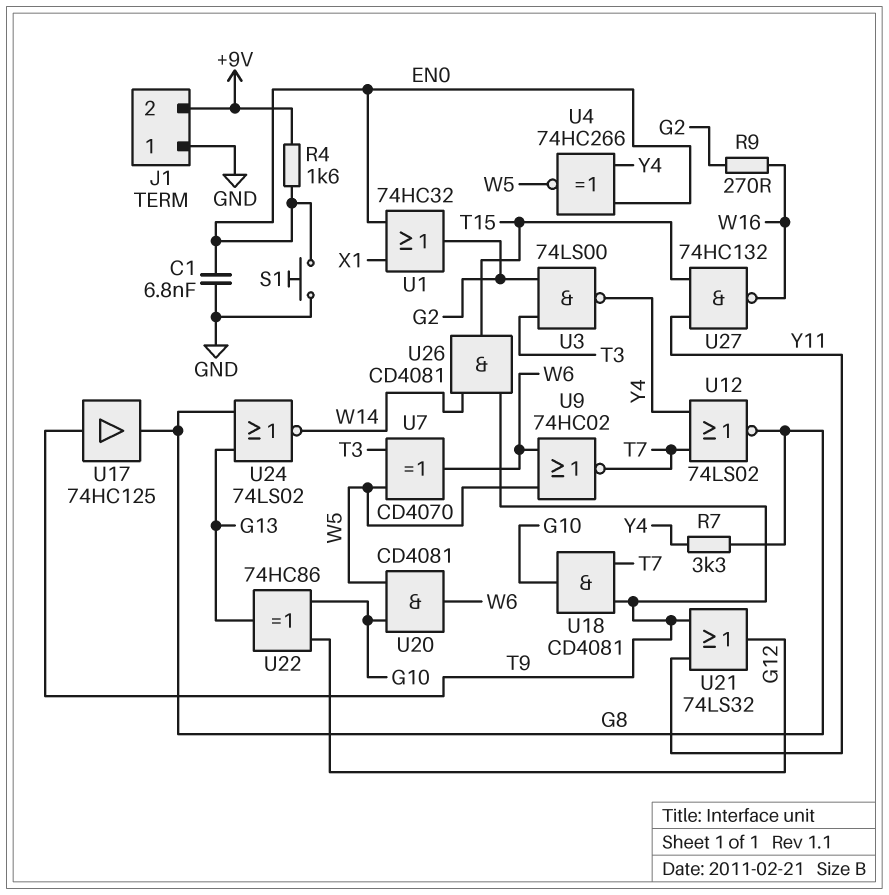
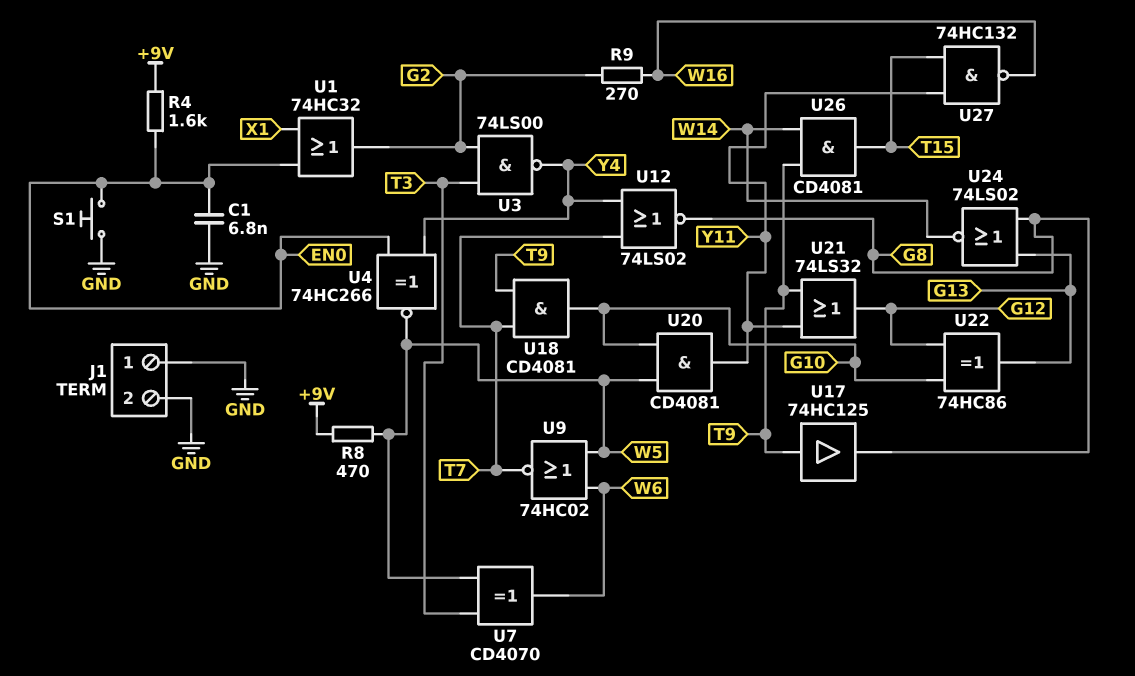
J1 pin 2: +9V -> GND
R7: 3.3k (G8, Y4) -> none
R8: none -> 470 (+9V, W5)
U20: AND CD4081 (in G10, in W5, out W6) -> AND CD4081 (in G10, in W5, out Y11)

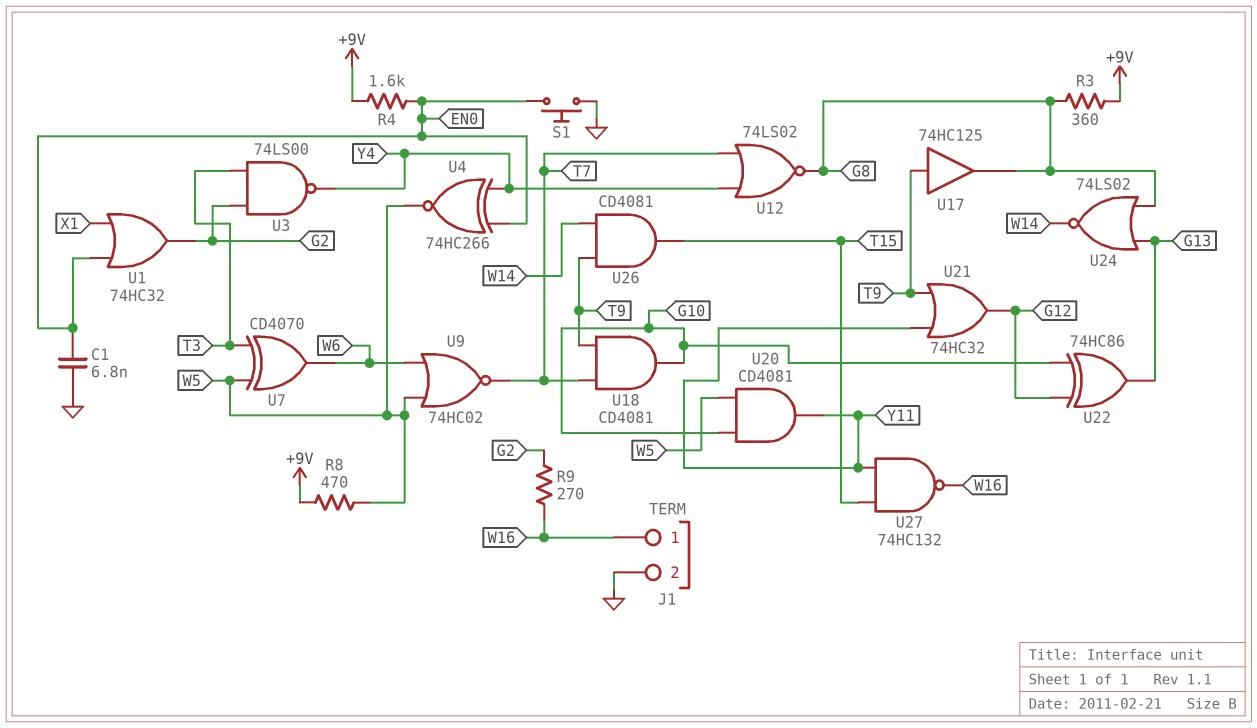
J1 pin 1: GND -> W16
R3: none -> 360 (+9V, G8)
U21: OR 74LS32 (in T9, in Y11, out G12) -> OR 74HC32 (in T9, in Y11, out G12)

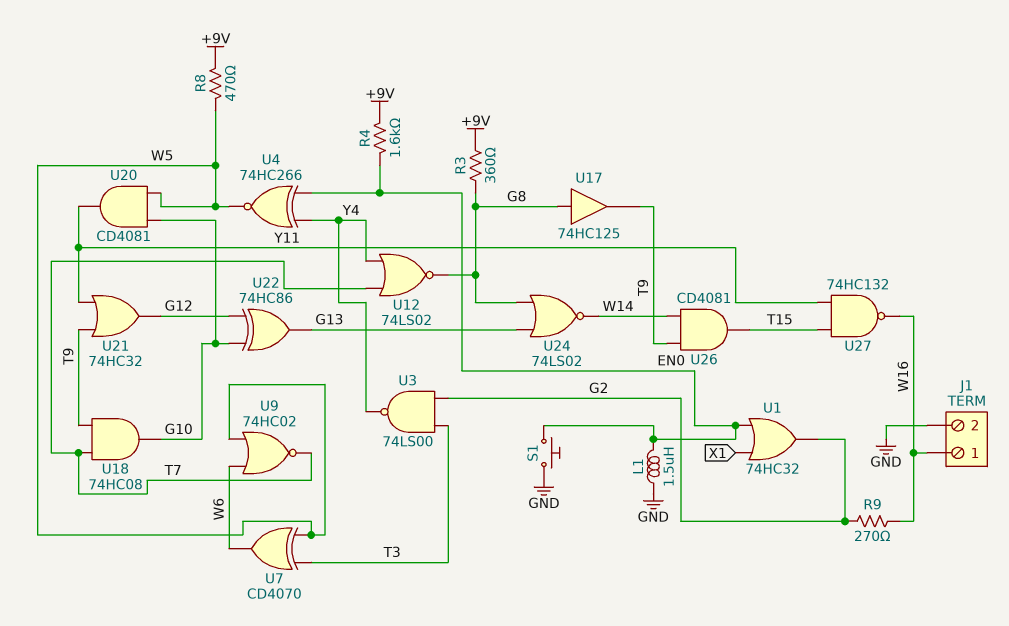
C1: 6.8nF (EN0, GND) -> none
L1: none -> 1.5uH (EN0, GND)
U17: buffer 74HC125 (in T9, out G8) -> buffer 74HC125 (in G8, out T9)
U18: AND CD4081 (in T7, in T9, out G10) -> AND 74HC08 (in T7, in T9, out G10)

